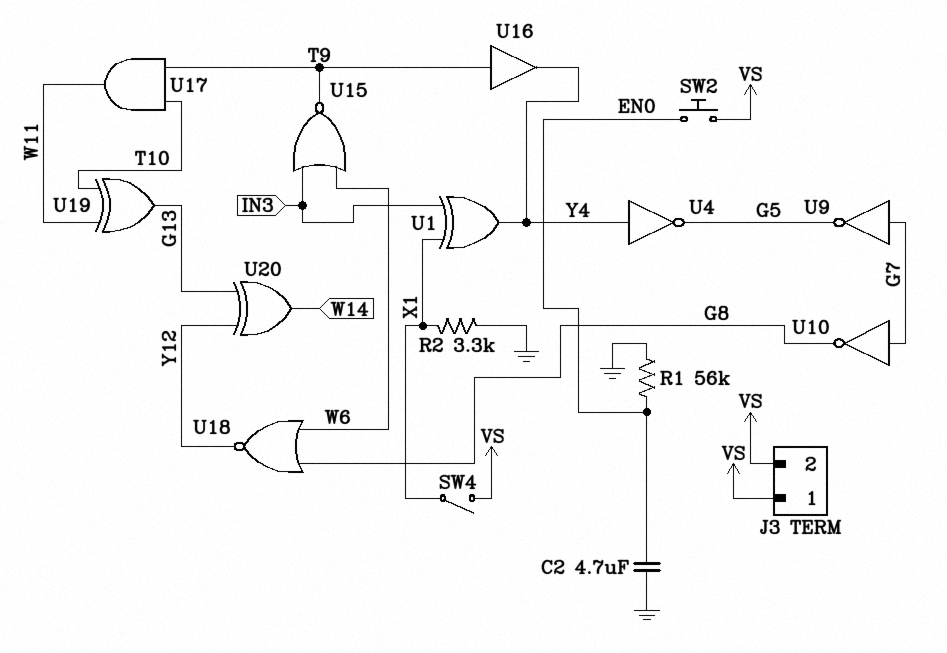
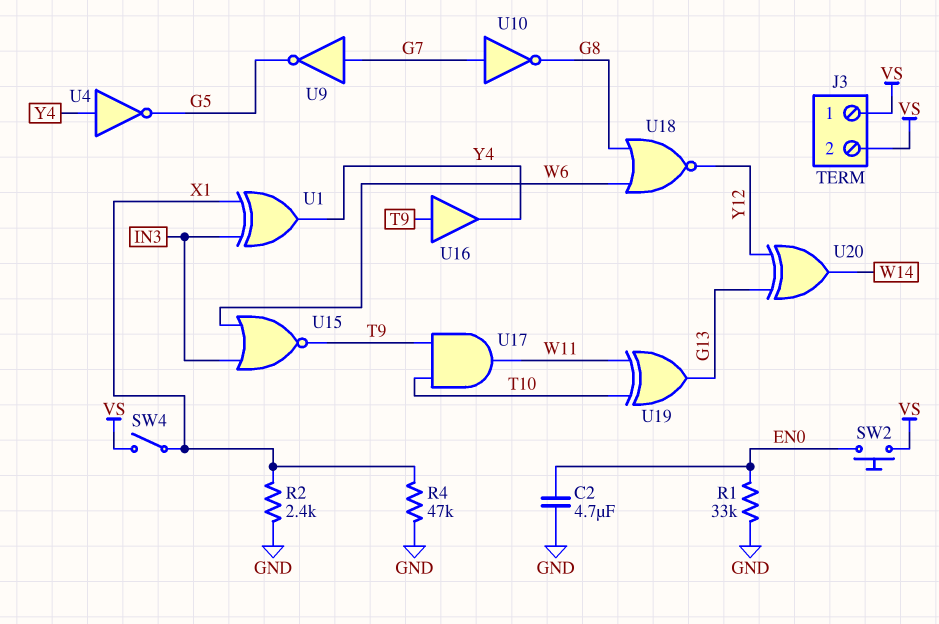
R1: 56k (EN0, GND) -> 33k (EN0, GND)
R2: 3.3k (GND, X1) -> 2.4k (GND, X1)
R4: none -> 47k (GND, X1)

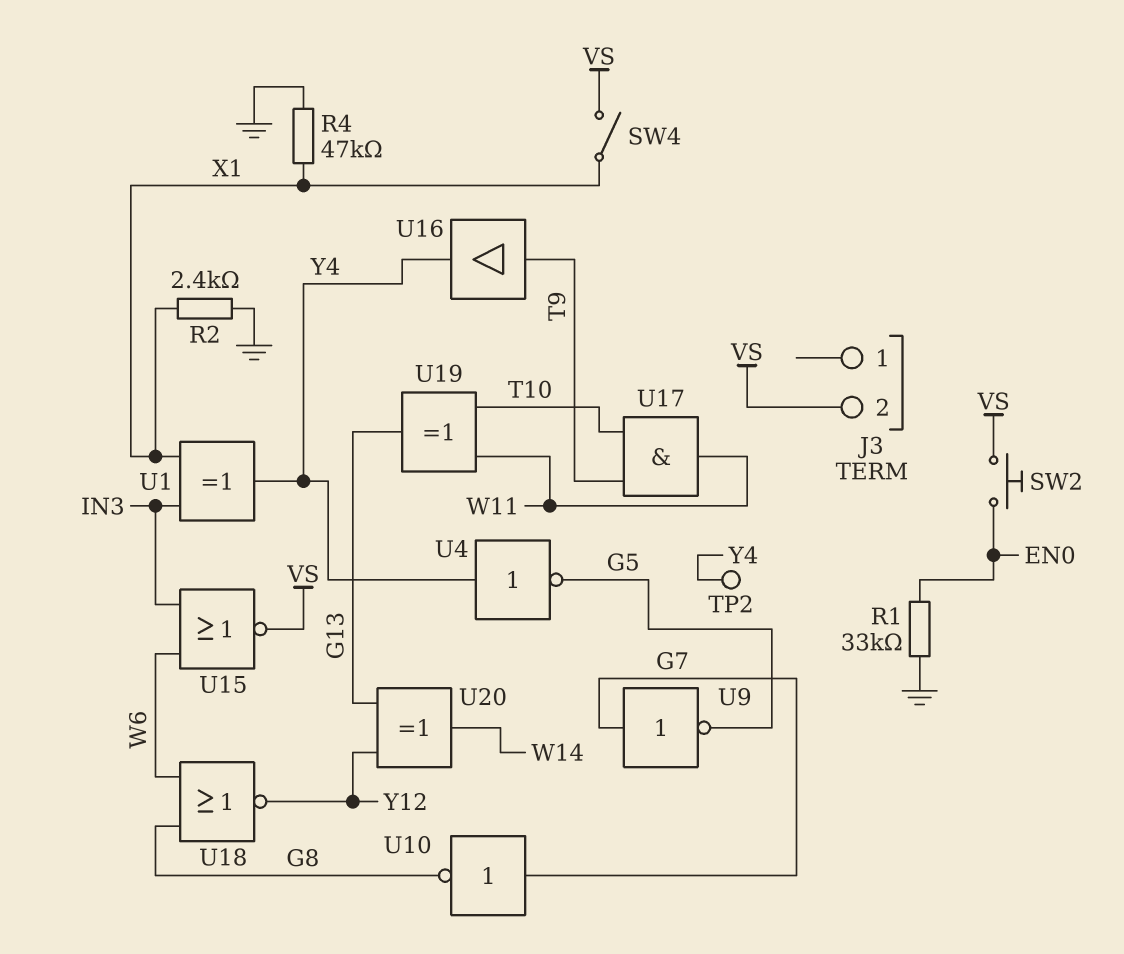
C2: 4.7uF (EN0, GND) -> none
J3 pin 1: VS -> none
TP2: none -> test point (Y4)
U15: NOR (in IN3, in W6, out T9) -> NOR (in IN3, in W6, out VS)

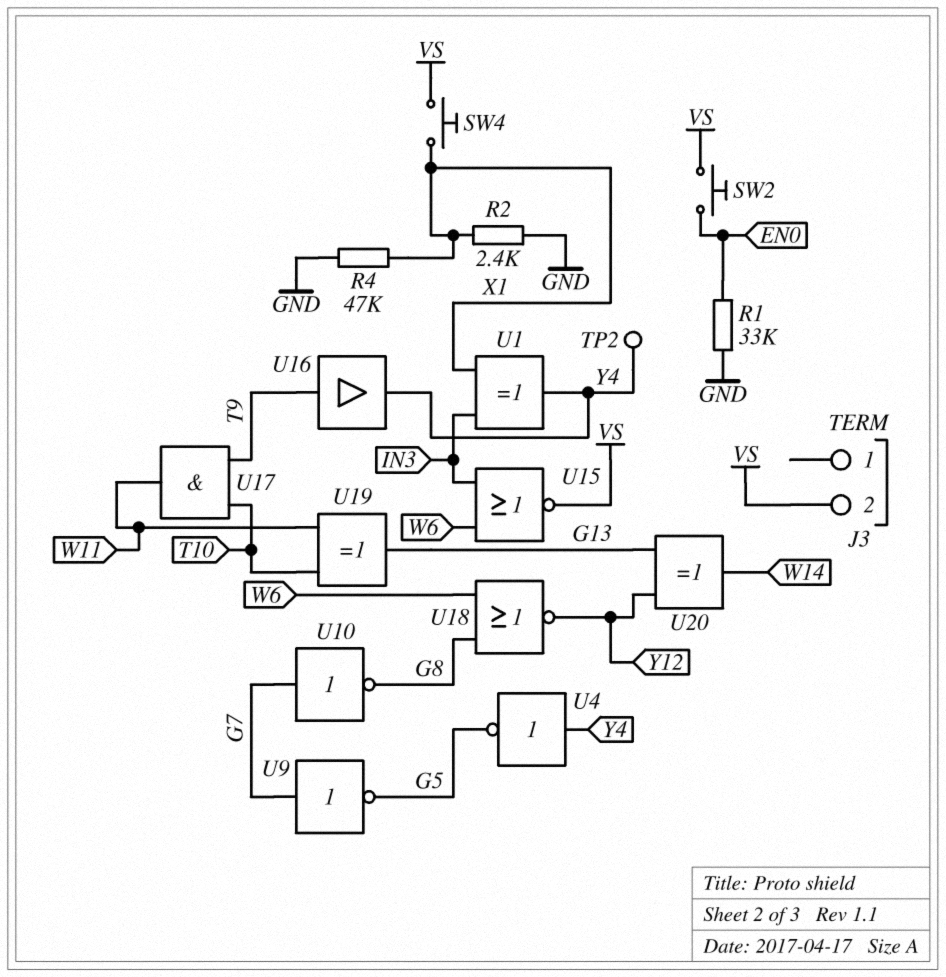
SW4: switch (VS, X1) -> button (VS, X1)

